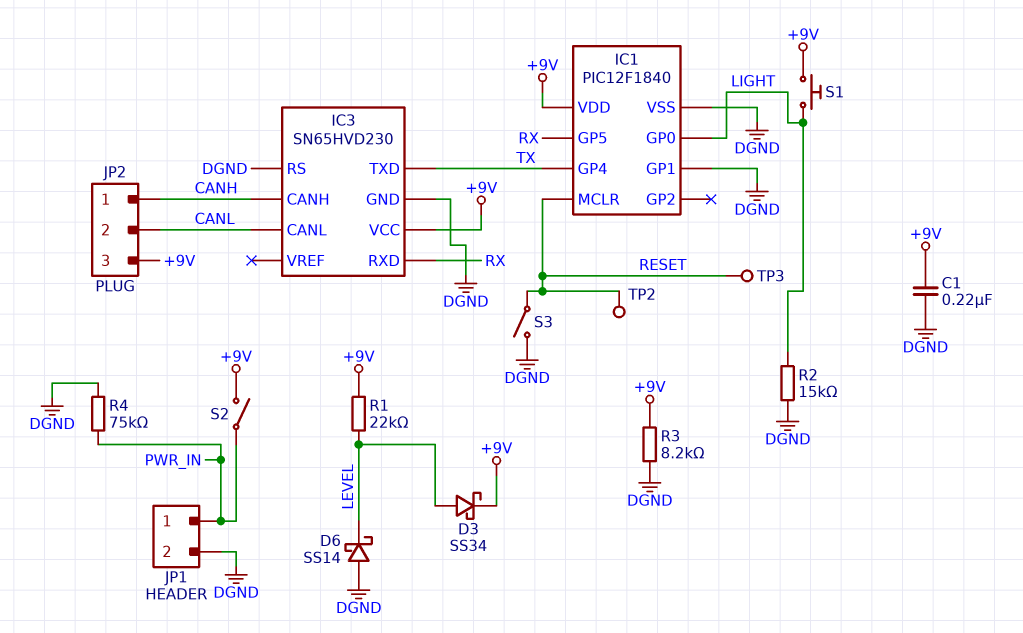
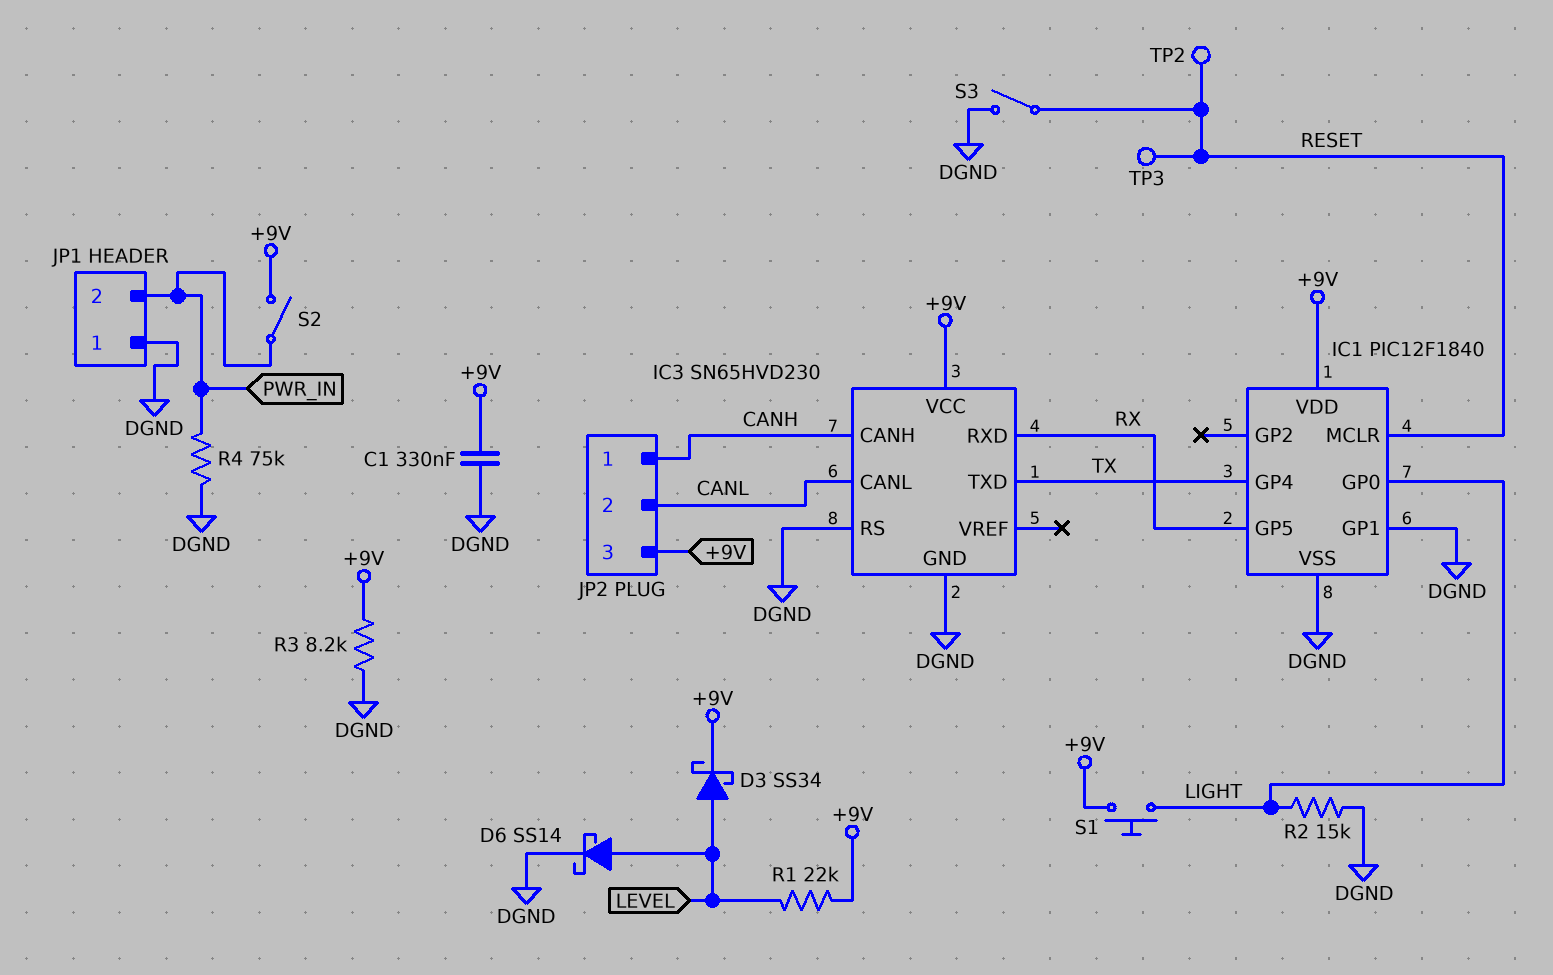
C1: 220nF (+9V, DGND) -> 330nF (+9V, DGND)
D6: schottky SS14 (A DGND, K LEVEL) -> schottky SS14 (A LEVEL, K DGND)
JP1 pin 1: PWR_IN -> DGND
JP1 pin 2: DGND -> PWR_IN

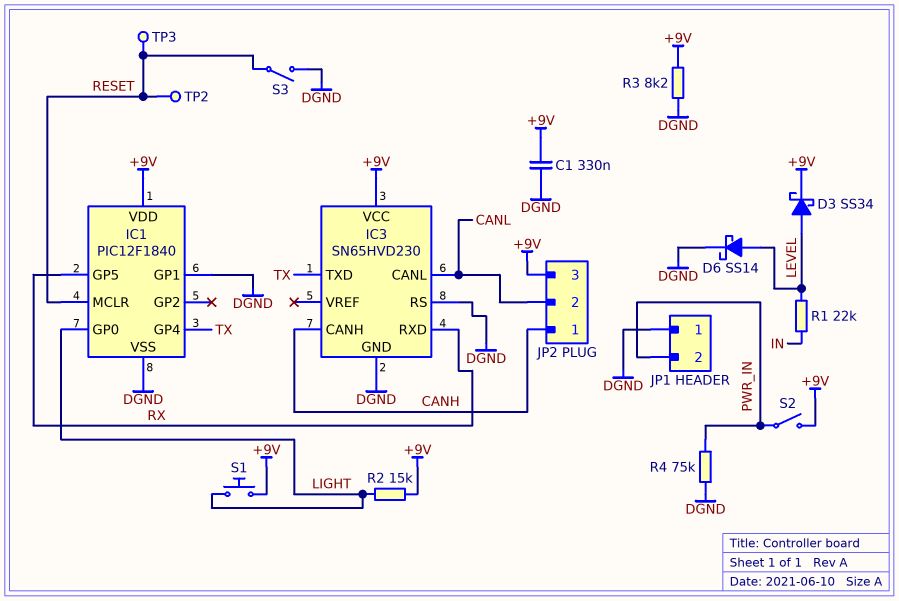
R1: 22k (+9V, LEVEL) -> 22k (IN, LEVEL)
R2: 15k (DGND, LIGHT) -> 15k (+9V, LIGHT)

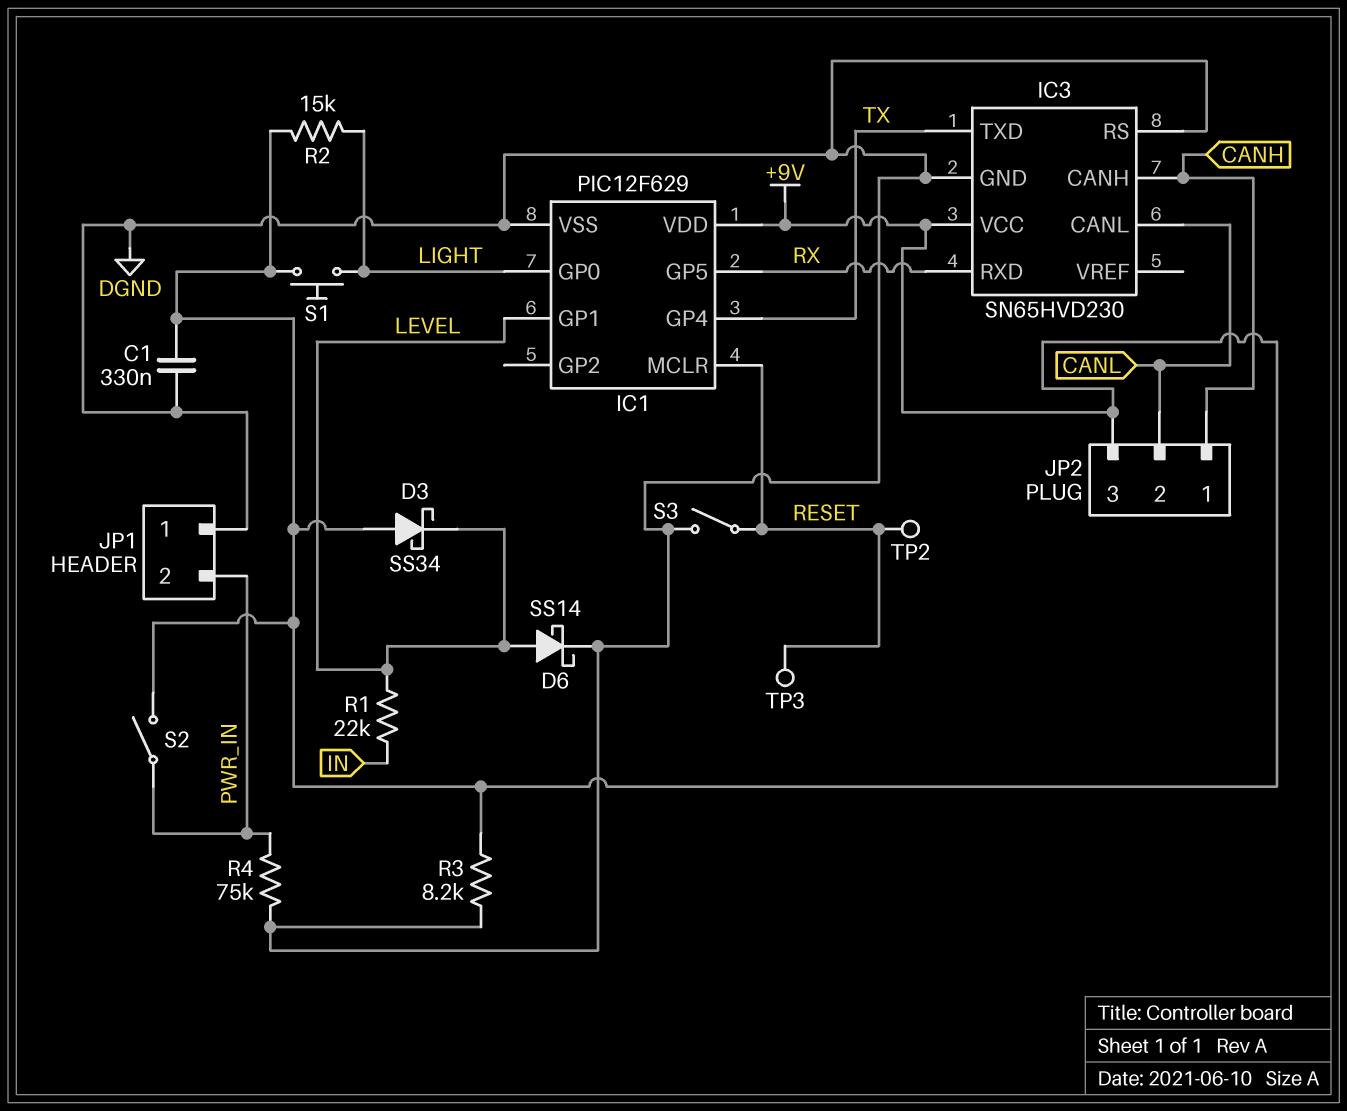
D3: schottky SS34 (A LEVEL, K +9V) -> schottky SS34 (A +9V, K LEVEL)
IC1: PIC12F1840 -> PIC12F629
IC1 pin GP1: DGND -> LEVEL

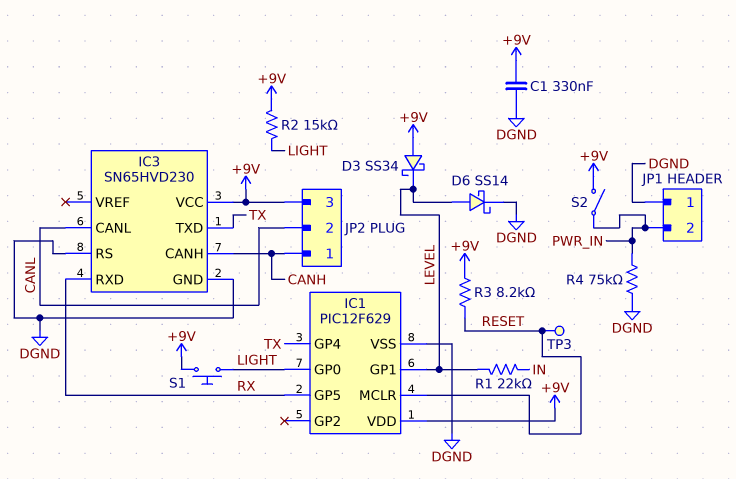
R3: 8.2k (+9V, DGND) -> 8.2k (+9V, RESET)
S3: switch (DGND, RESET) -> none
TP2: test point (RESET) -> none

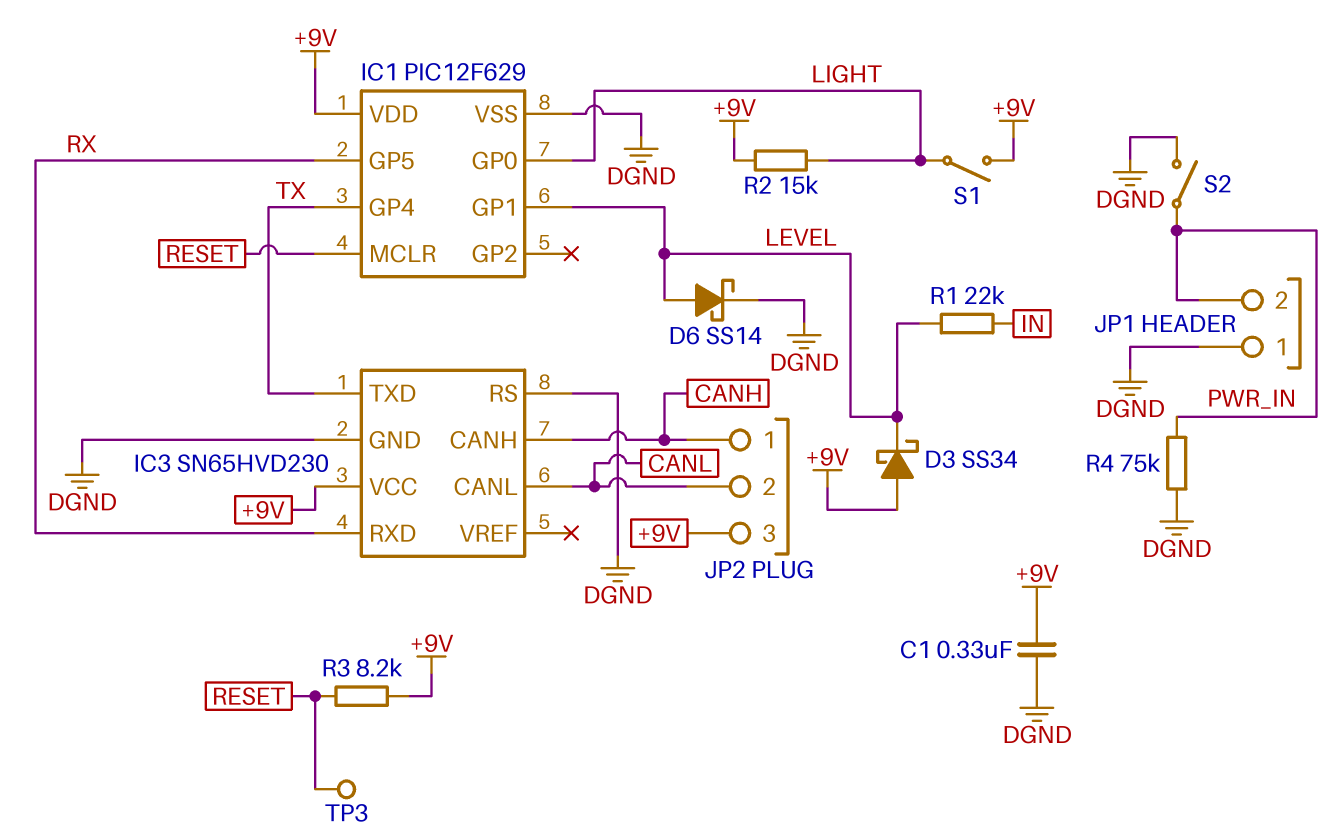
S1: button (+9V, LIGHT) -> switch (+9V, LIGHT)
S2: switch (+9V, PWR_IN) -> switch (DGND, PWR_IN)

